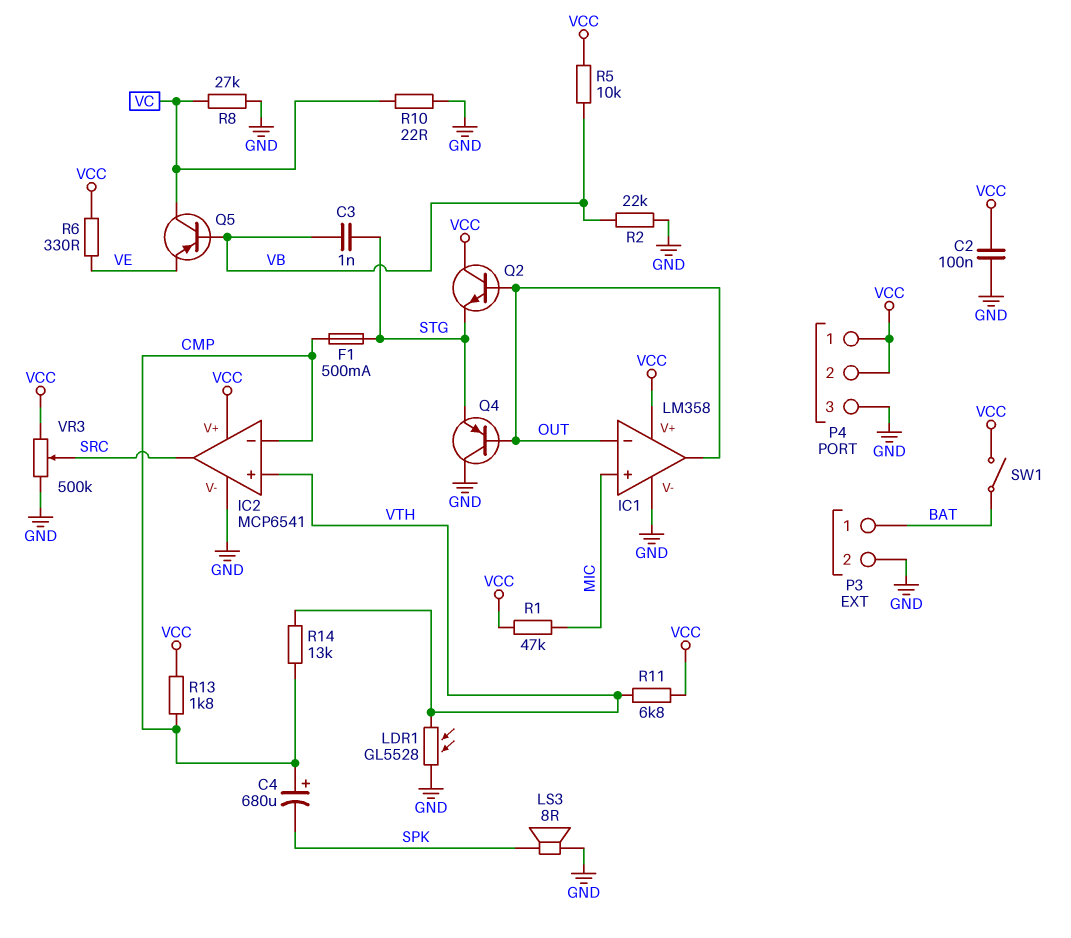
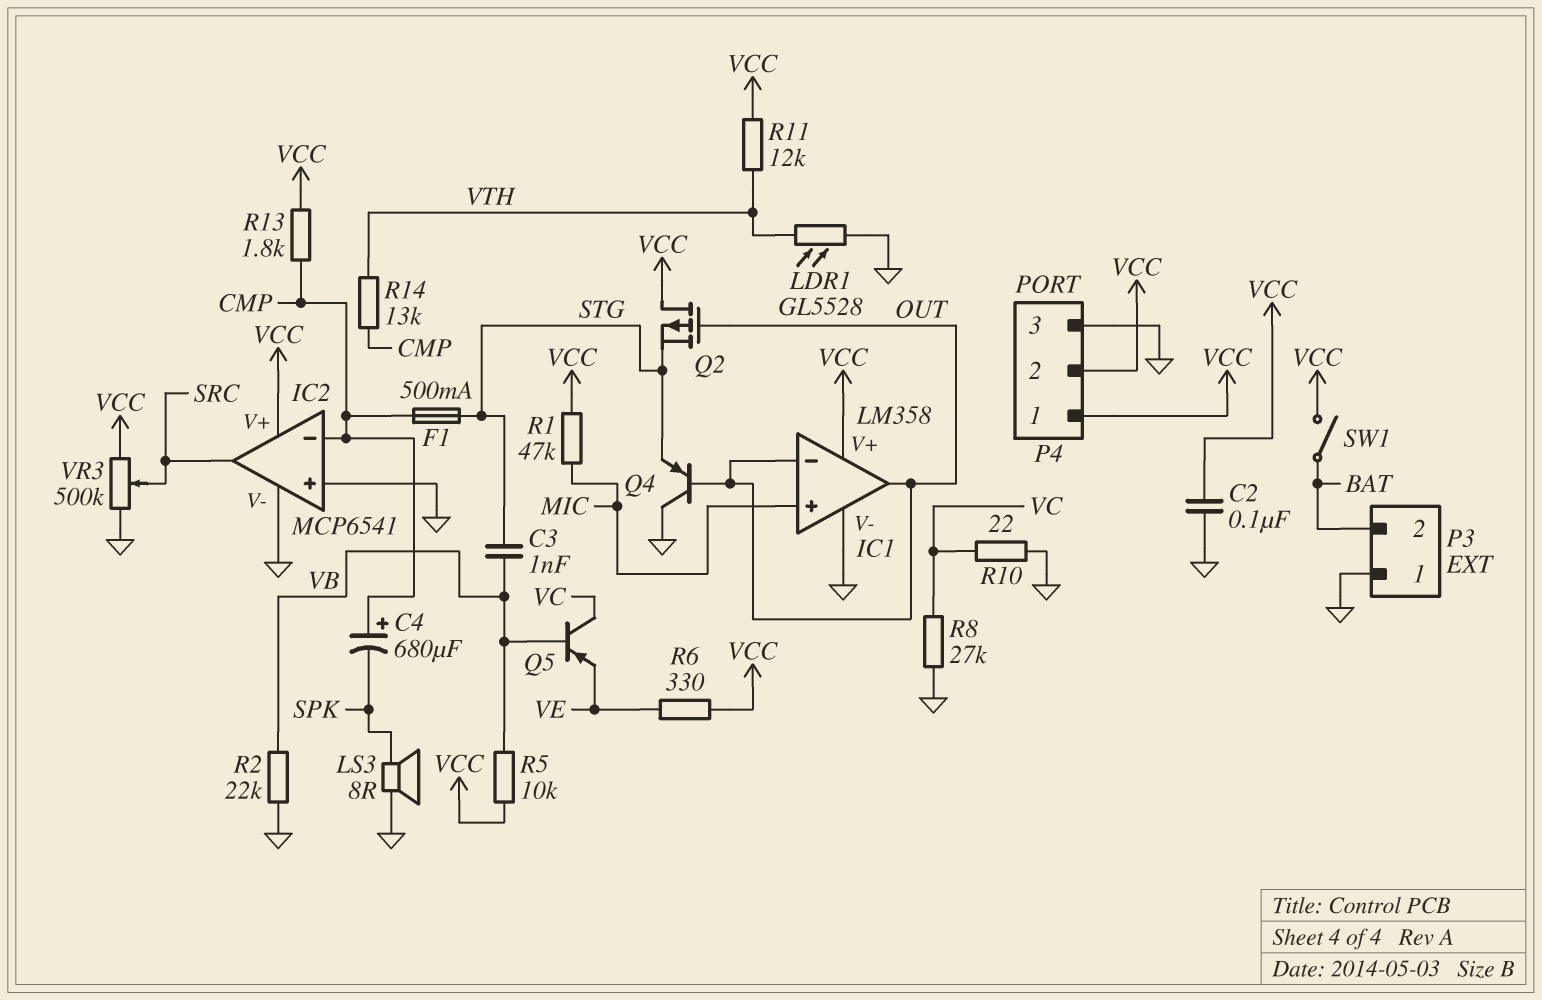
IC2 pin in+: VTH -> GND
P3 pin 1: BAT -> GND
P3 pin 2: GND -> BAT
Q2: NPN (B OUT, C VCC, E STG) -> PMOS (G OUT, D VCC, S STG)
R11: 6.8k (VCC, VTH) -> 12k (VCC, VTH)

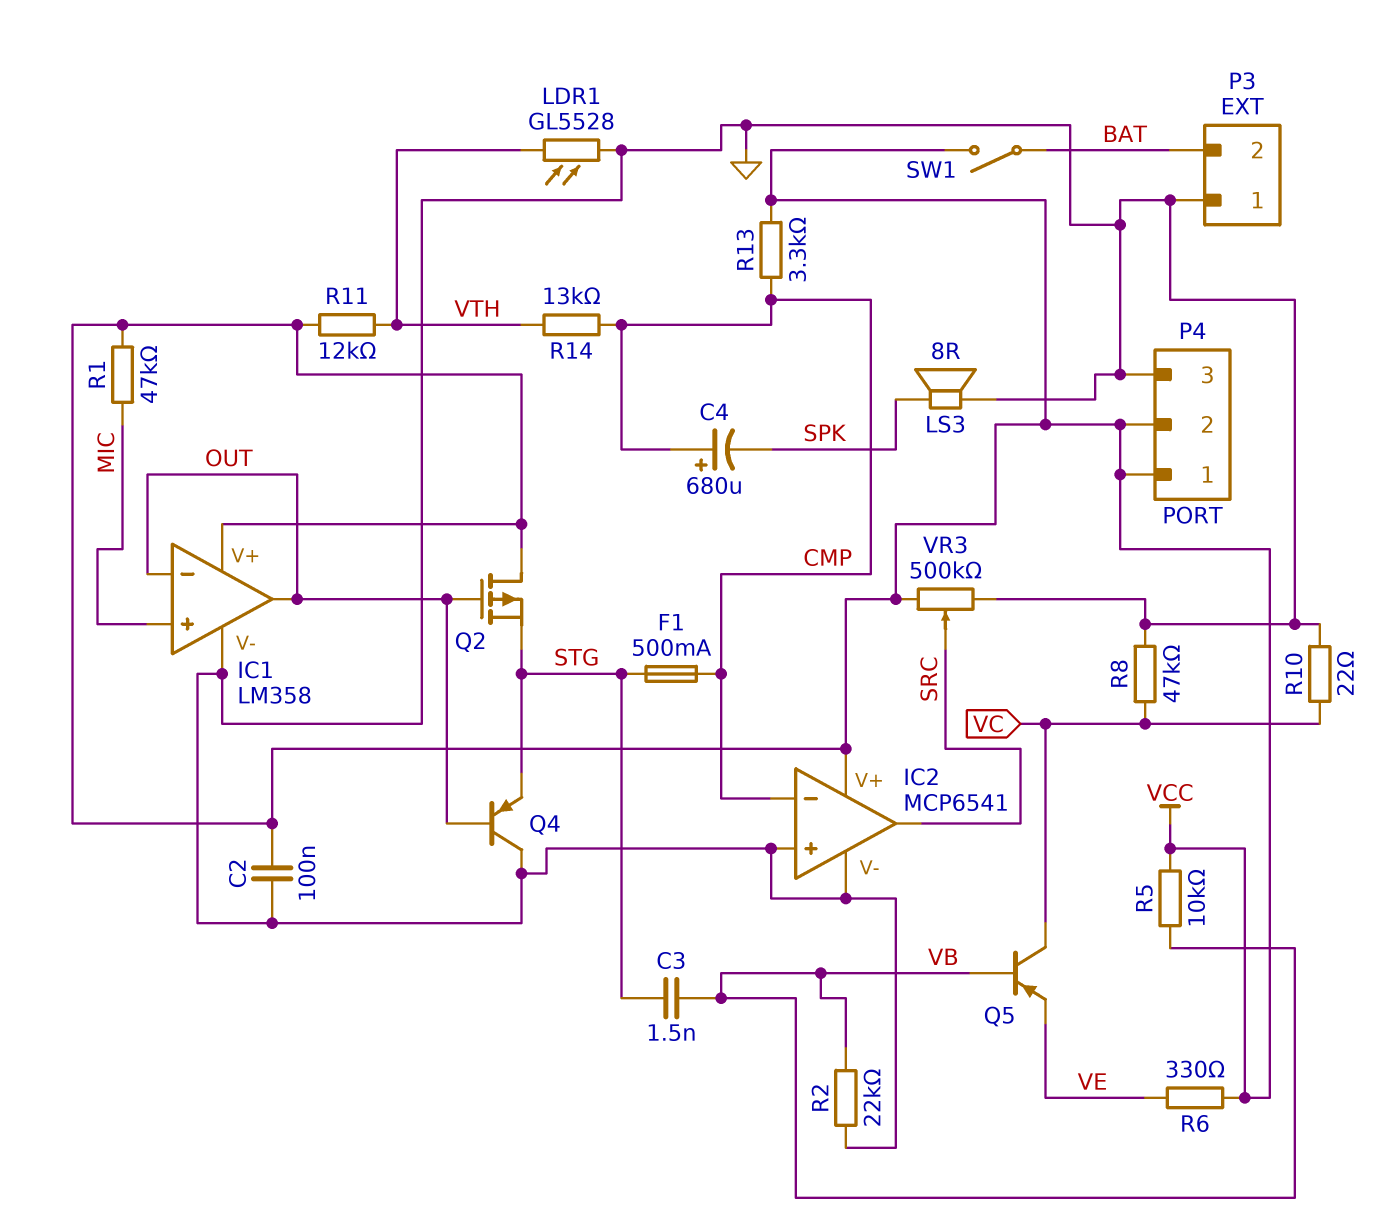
C3: 1nF (STG, VB) -> 1.5nF (STG, VB)
R8: 27k (GND, VC) -> 47k (GND, VC)
R13: 1.8k (CMP, VCC) -> 3.3k (CMP, VCC)

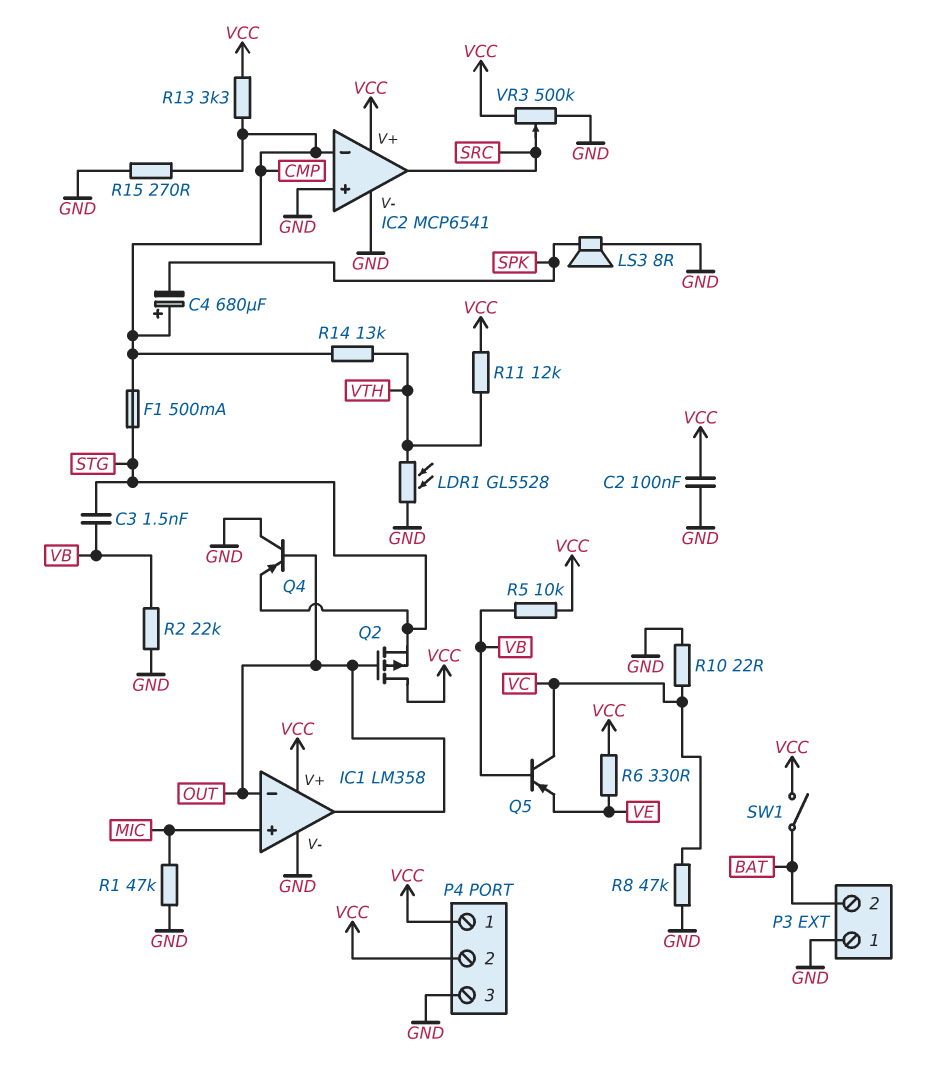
R1: 47k (MIC, VCC) -> 47k (GND, MIC)
R15: none -> 270 (CMP, GND)

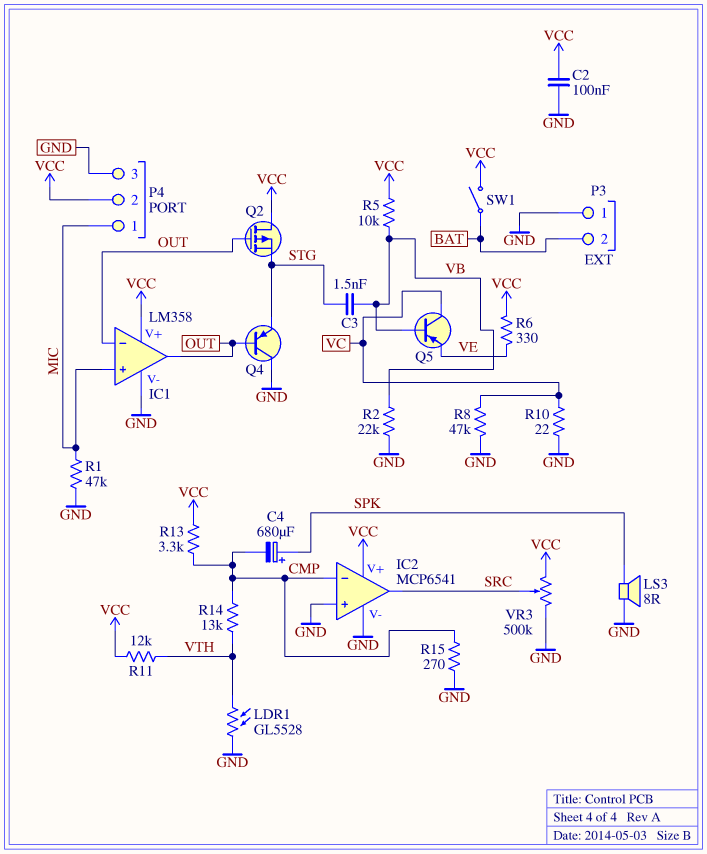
C4: 680uF (plus CMP, minus SPK) -> 680uF (plus SPK, minus CMP)
F1: 500mA (CMP, STG) -> none
P4 pin 1: VCC -> MIC

